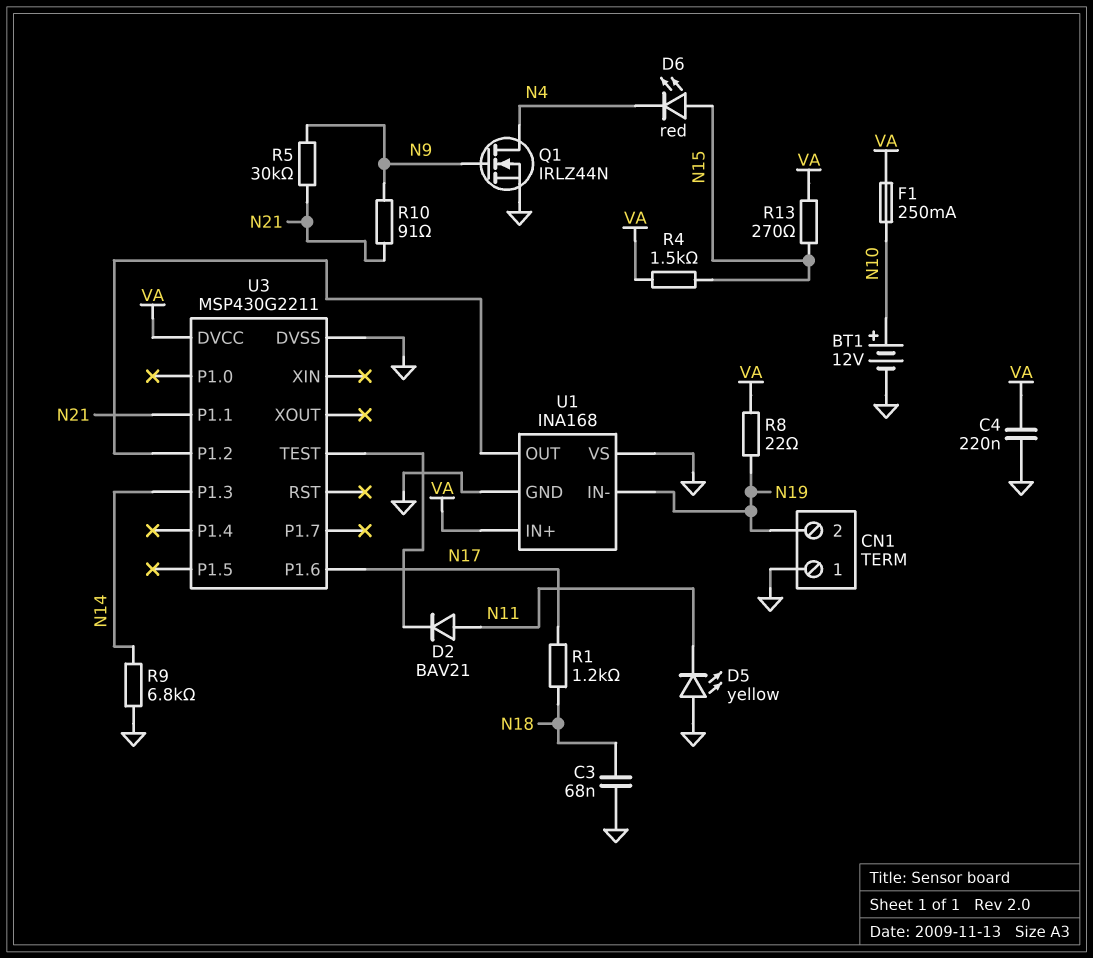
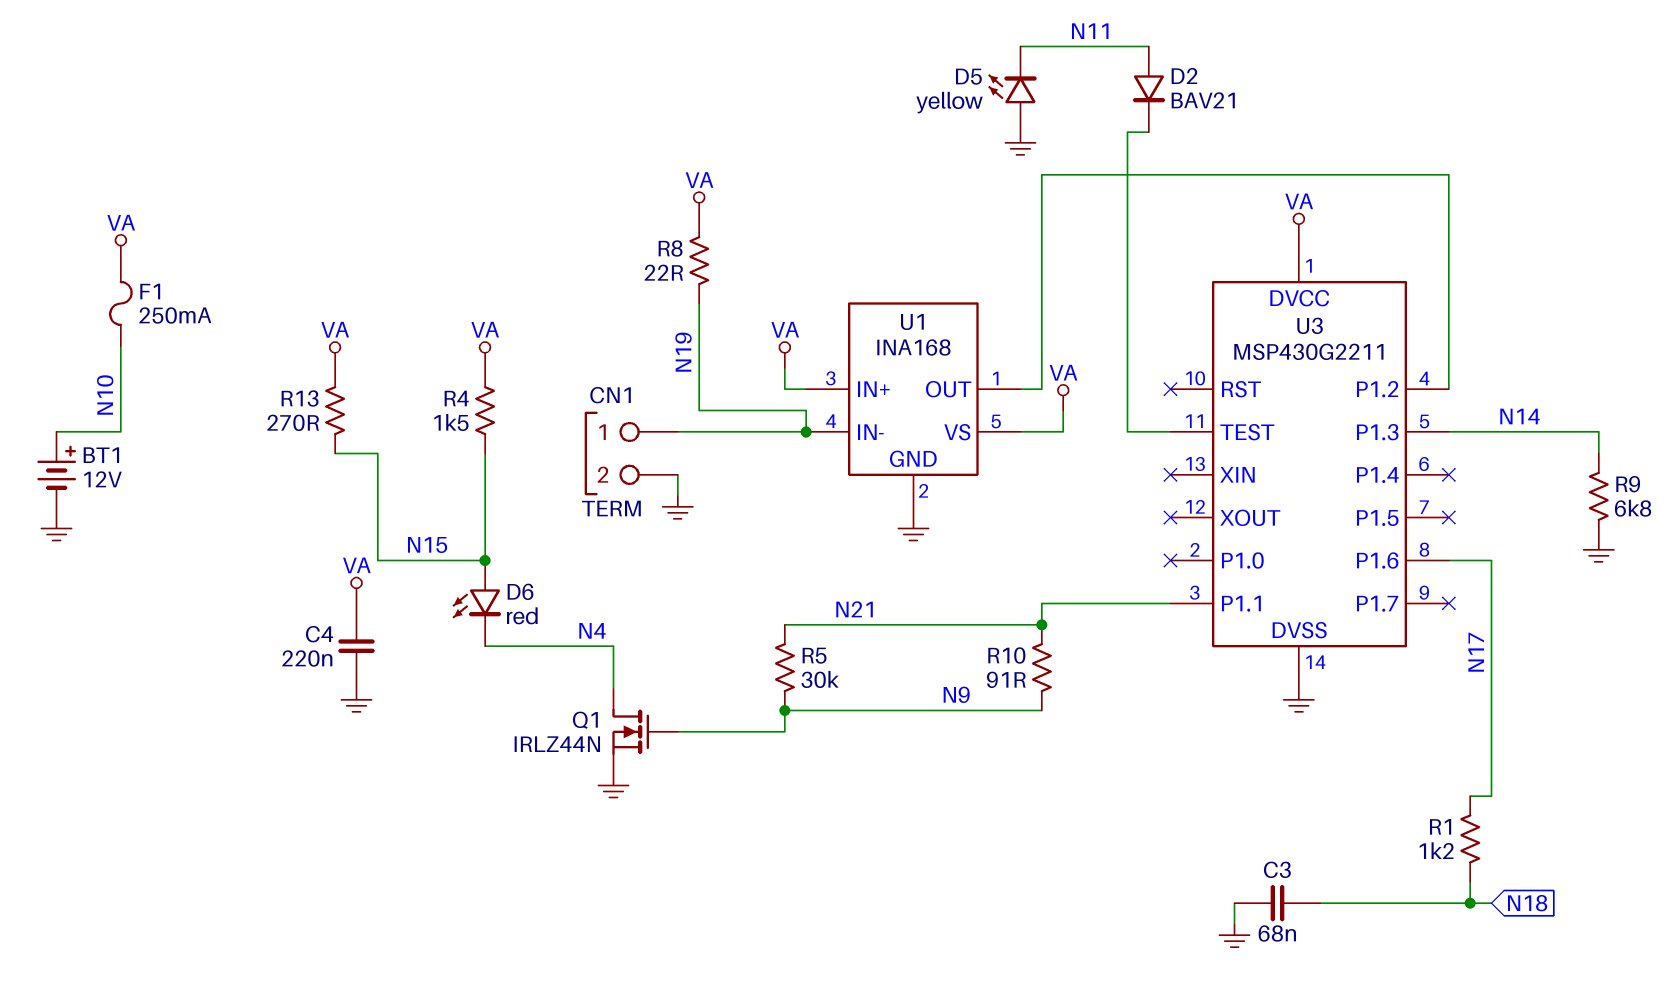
CN1 pin 1: GND -> N19
CN1 pin 2: N19 -> GND
U1 pin VS: GND -> VA

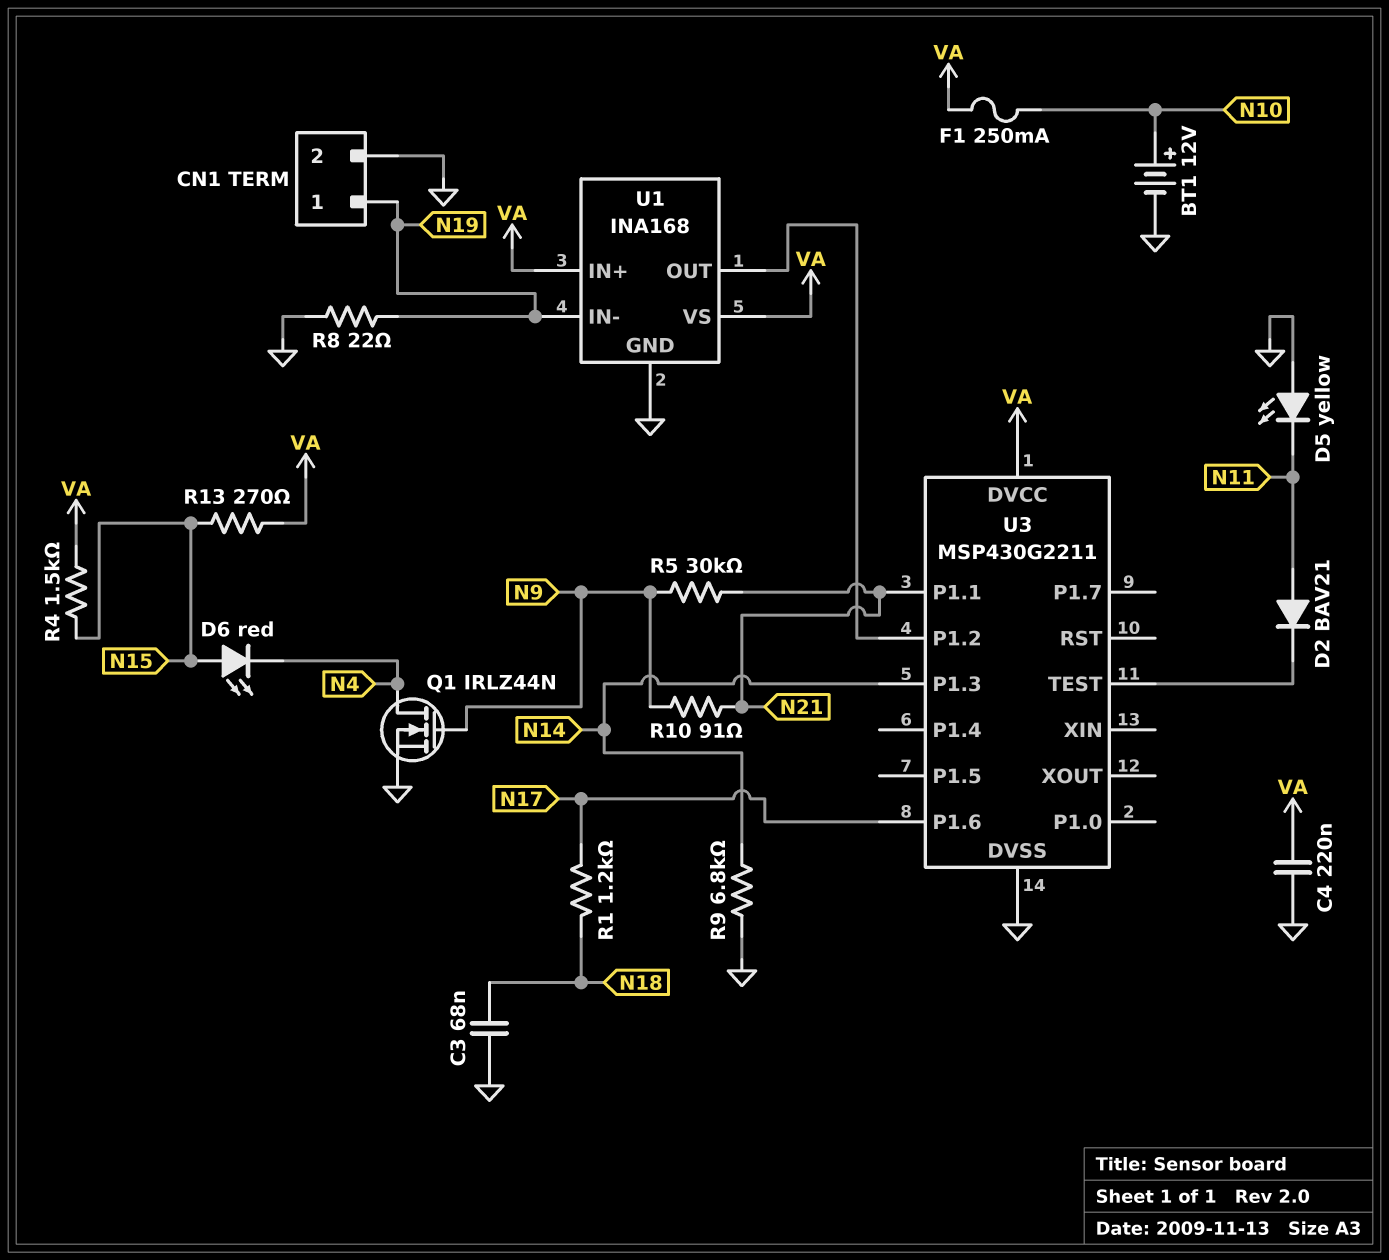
R8: 22 (N19, VA) -> 22 (GND, N19)

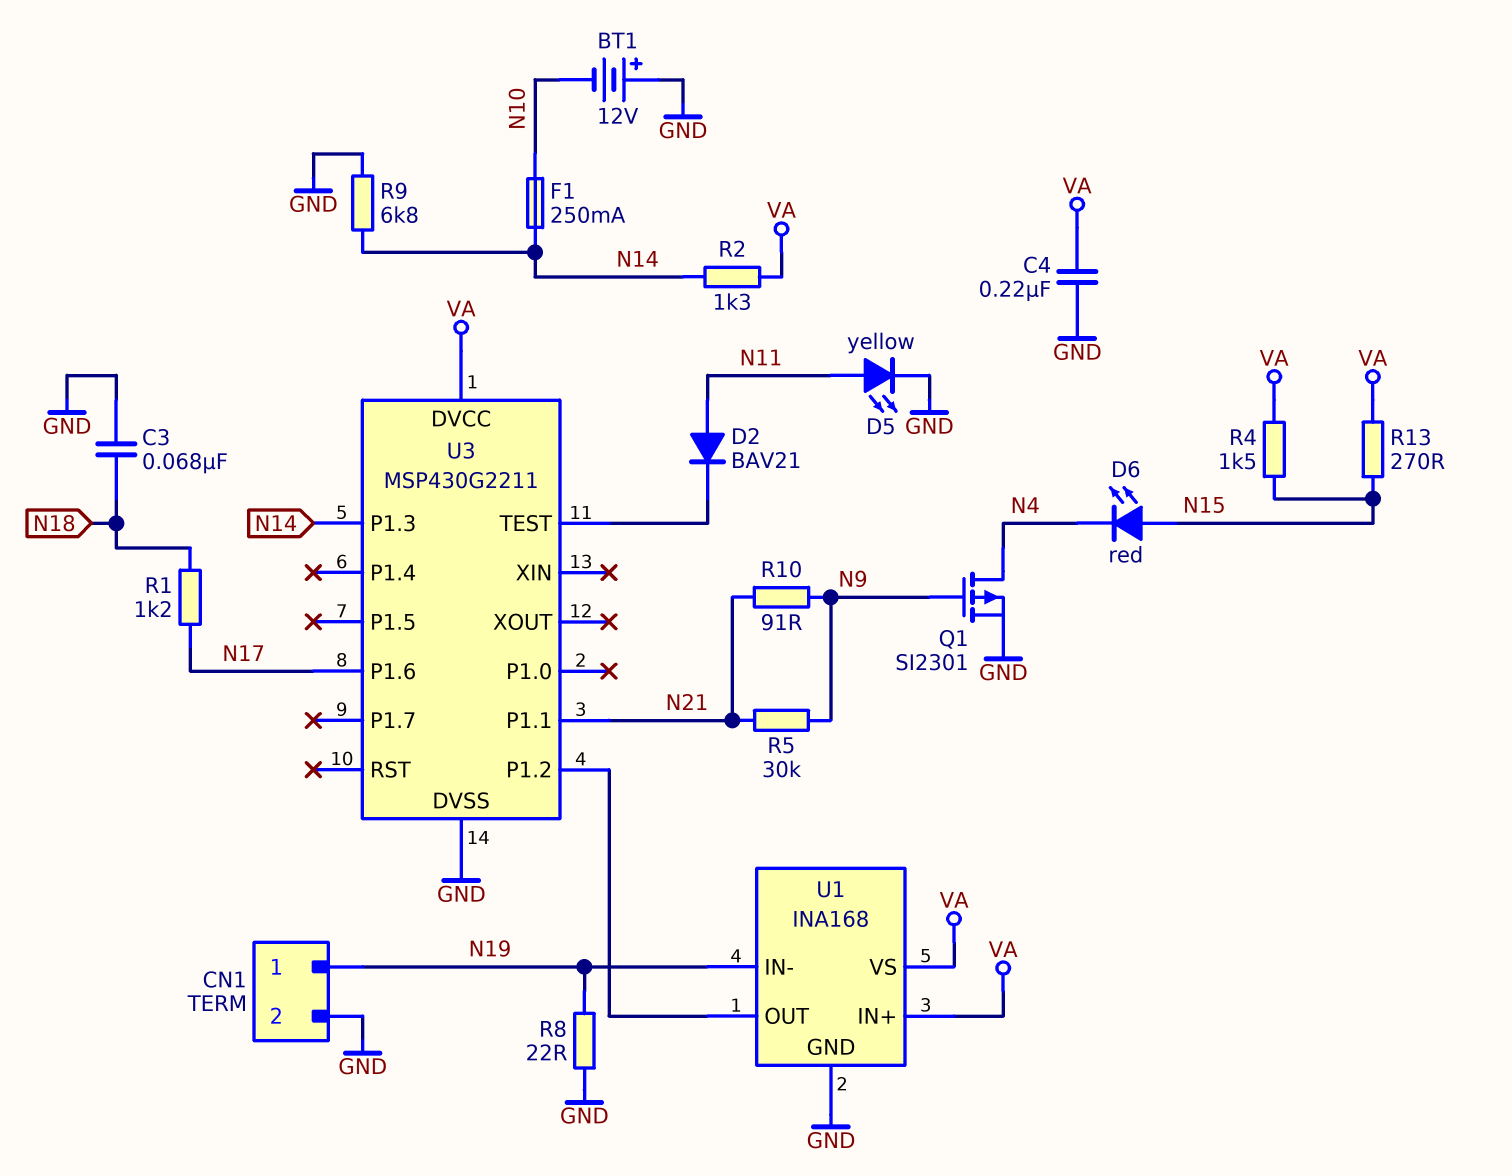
BT1: 12V (plus N10, minus GND) -> 12V (plus GND, minus N10)
D5: LED yellow (A GND, K N11) -> LED yellow (A N11, K GND)
F1: 250mA (N10, VA) -> 250mA (N10, N14)
Q1: NMOS IRLZ44N (G N9, D N4, S GND) -> PMOS SI2301 (G N9, D N4, S GND)
R2: none -> 1.3k (N14, VA)

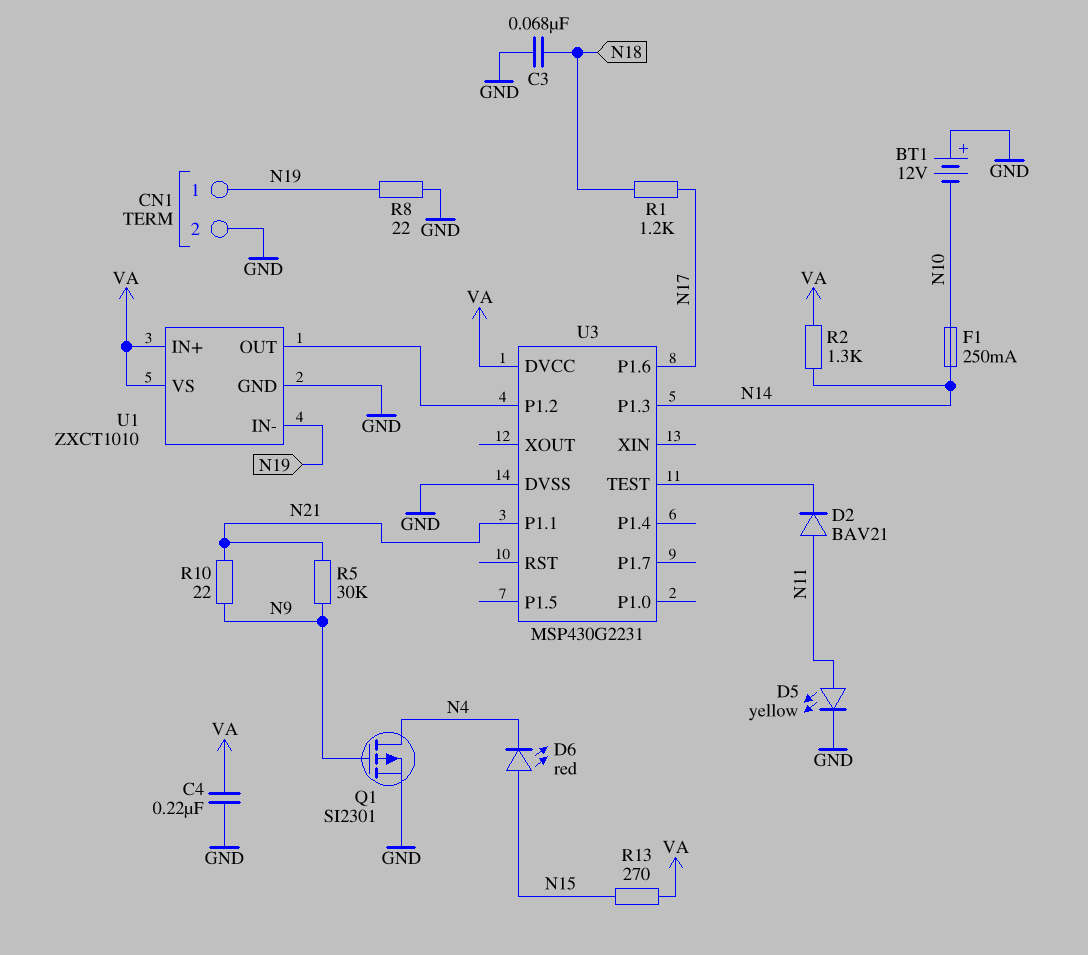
R4: 1.5k (N15, VA) -> none
R9: 6.8k (GND, N14) -> none
R10: 91 (N9, N21) -> 22 (N9, N21)
U1: INA168 -> ZXCT1010
U3: MSP430G2211 -> MSP430G2231

